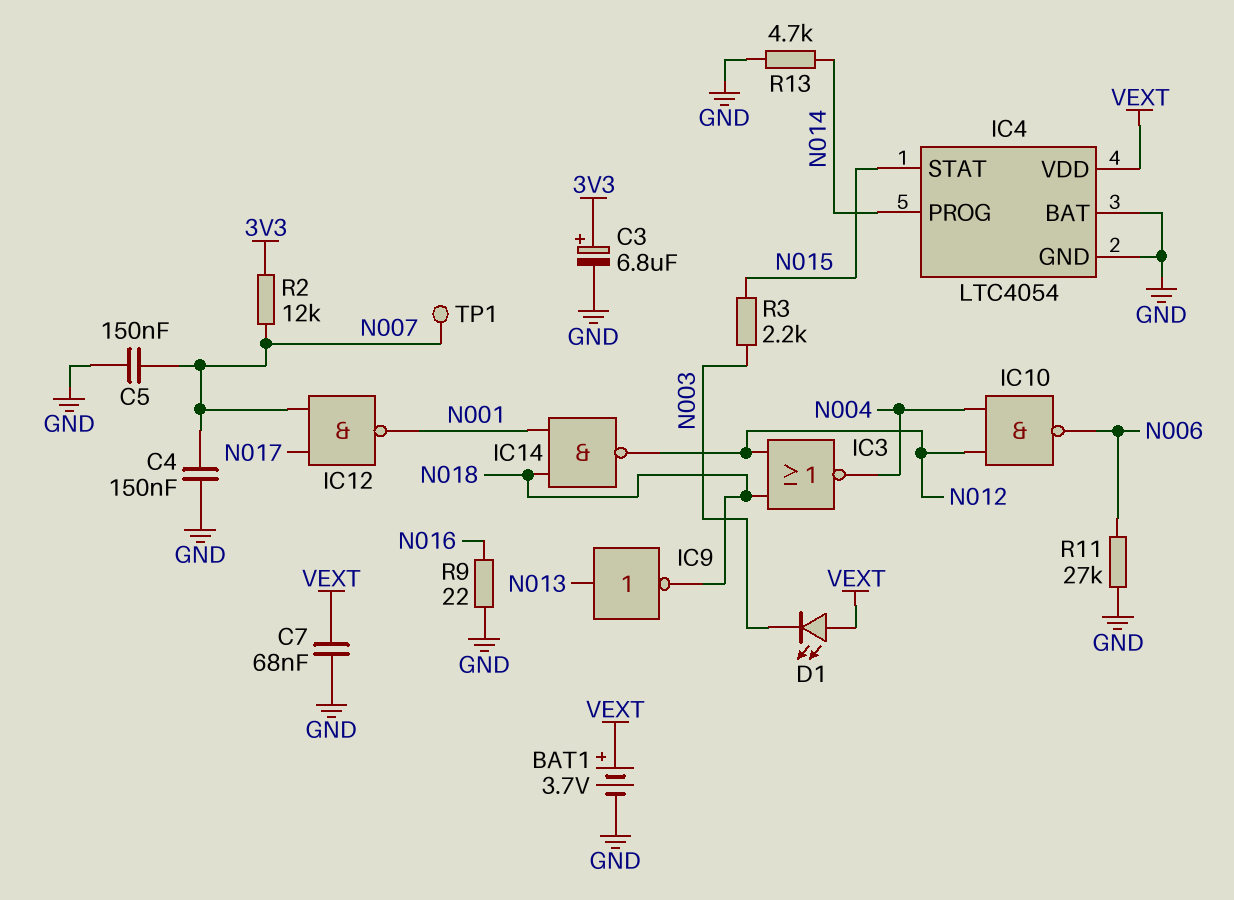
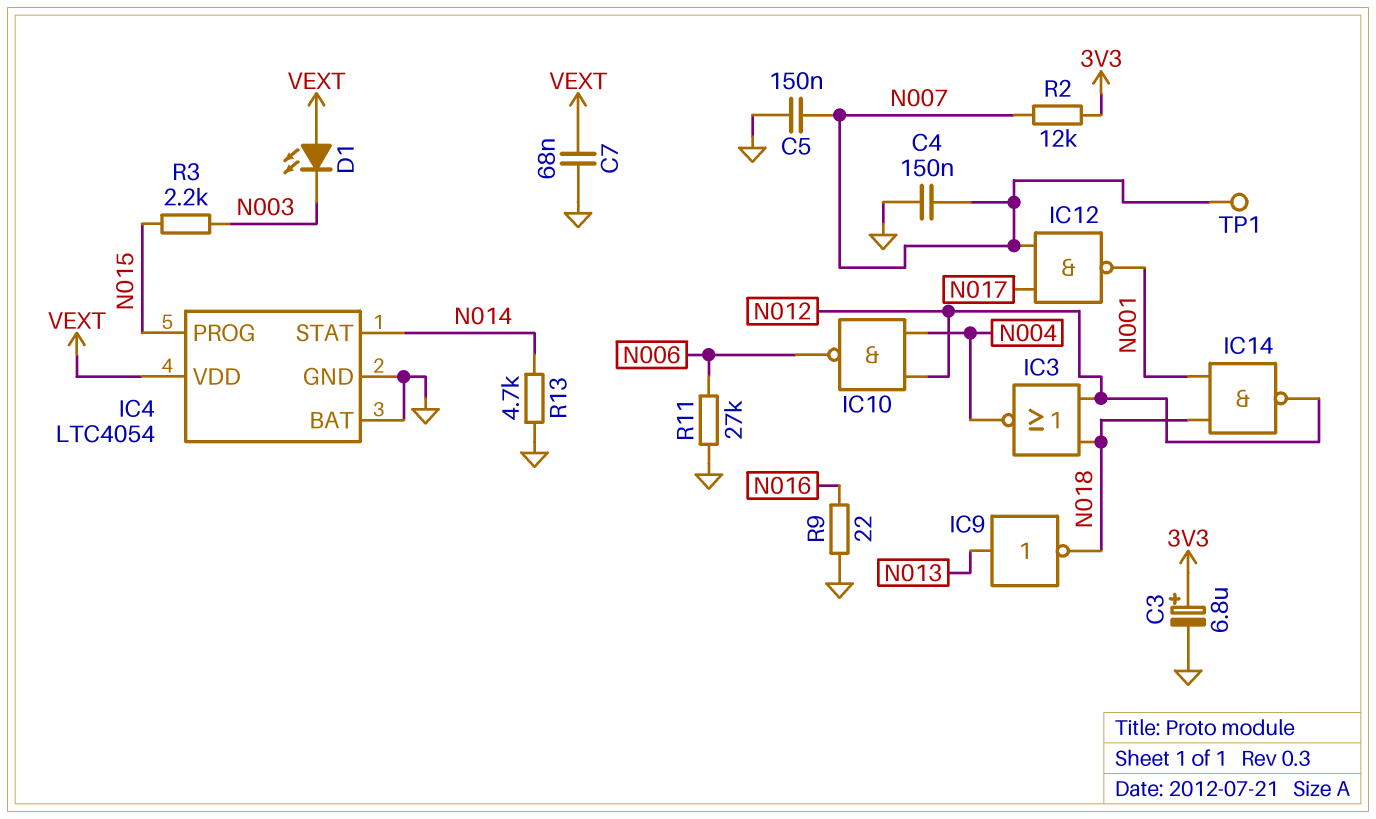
BAT1: 3.7V (plus VEXT, minus GND) -> none
IC4 pin PROG: N014 -> N015
IC4 pin STAT: N015 -> N014

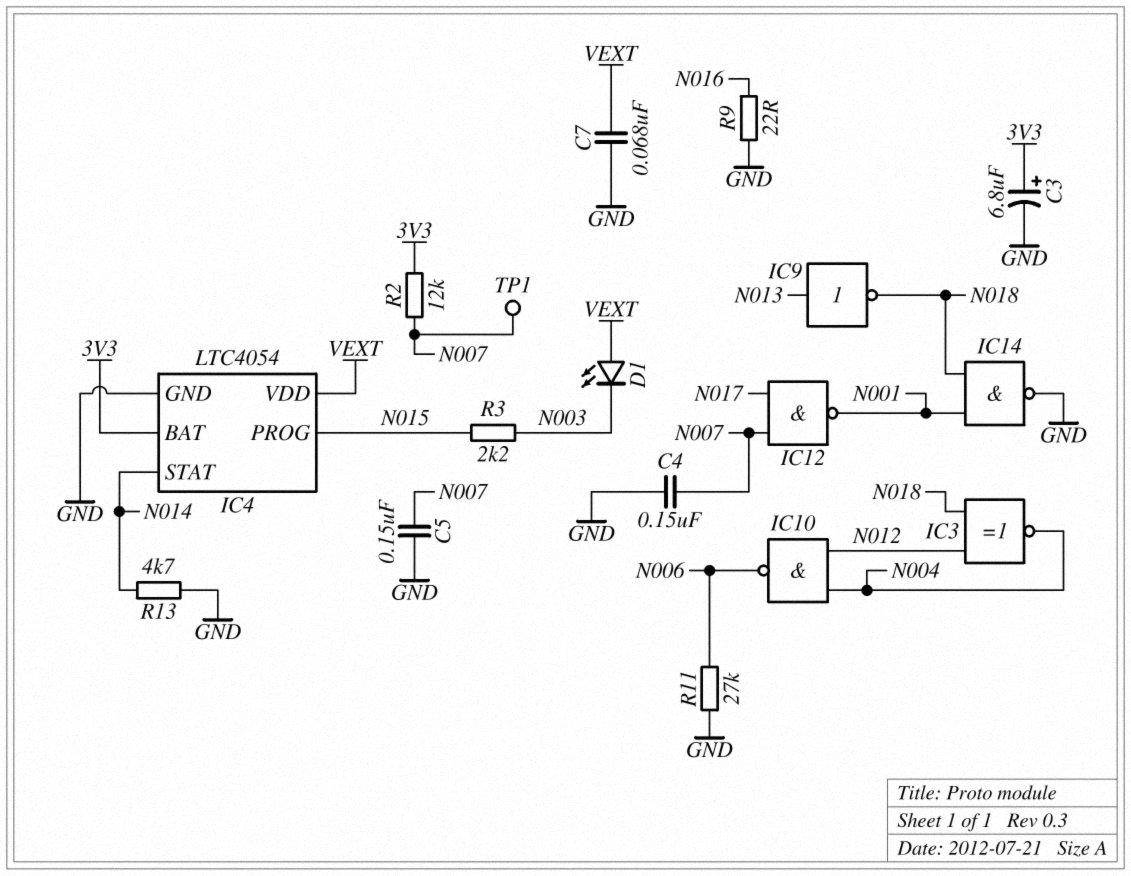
IC3: NOR (in N012, in N018, out N004) -> XNOR (in N012, in N018, out N004)
IC4 pin BAT: GND -> 3V3
IC14: NAND (in N001, in N018, out N012) -> NAND (in N001, in N018, out GND)

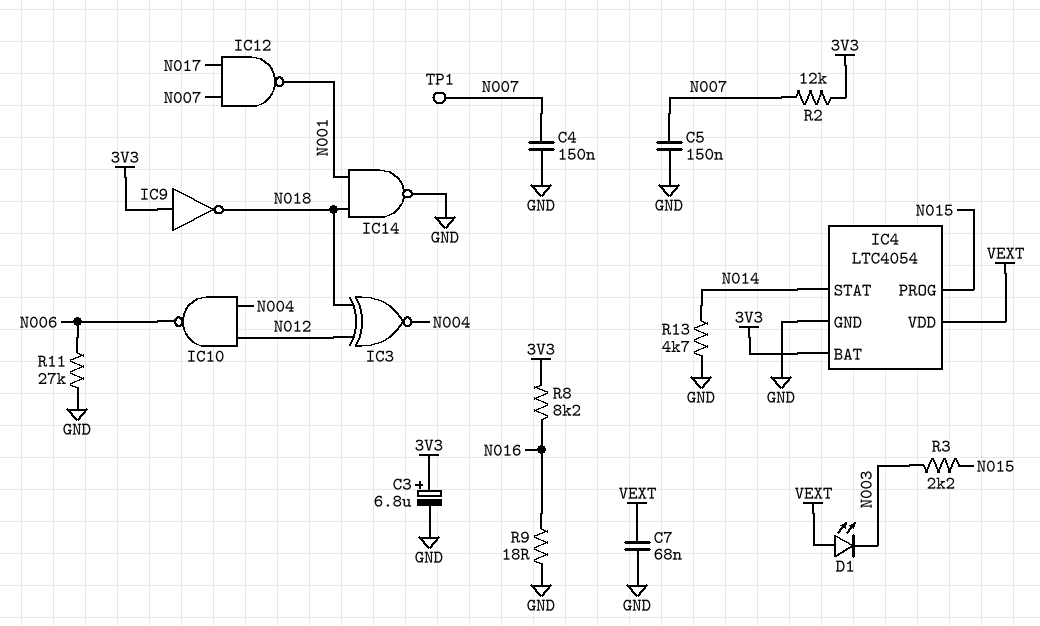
IC9: NOT (in N013, out N018) -> NOT (in 3V3, out N018)
R8: none -> 8.2k (3V3, N016)
R9: 22 (GND, N016) -> 18 (GND, N016)

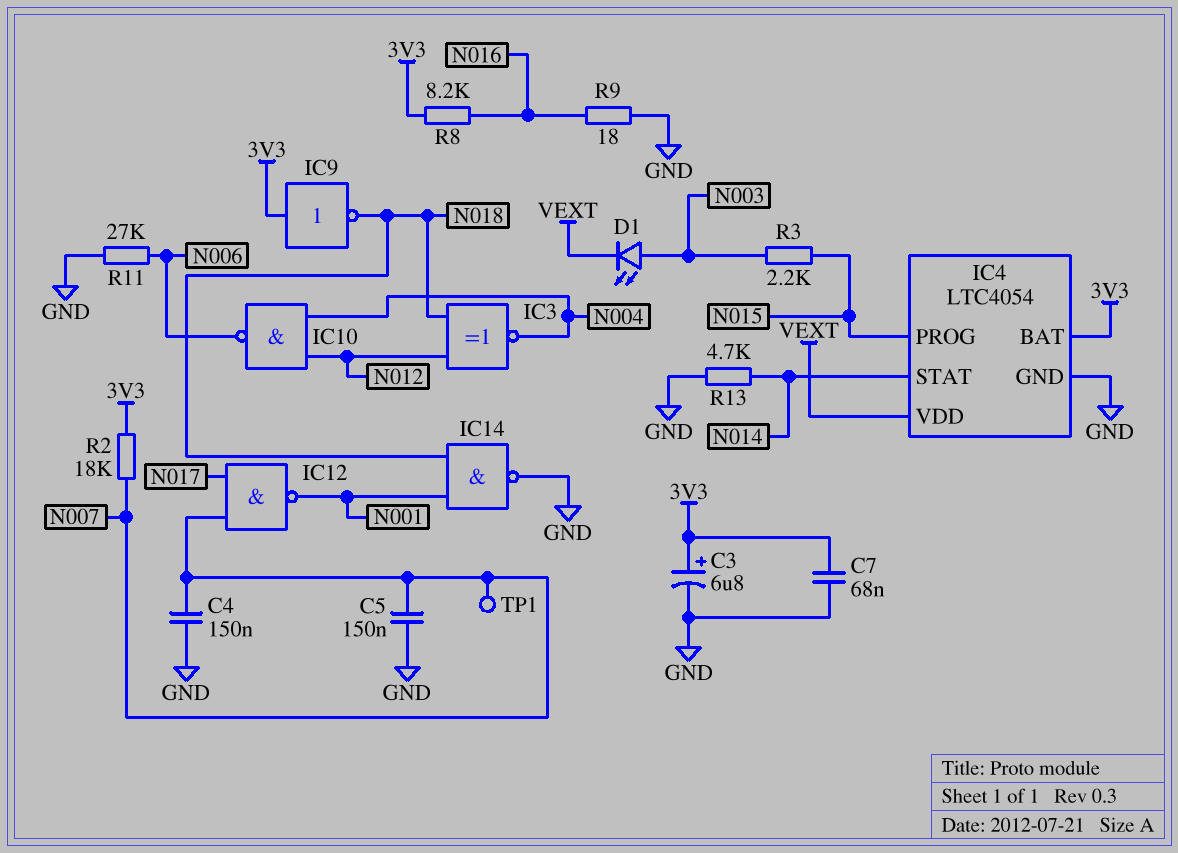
C7: 68nF (GND, VEXT) -> 68nF (3V3, GND)
D1: LED (A VEXT, K N003) -> LED (A N003, K VEXT)
R2: 12k (3V3, N007) -> 18k (3V3, N007)

